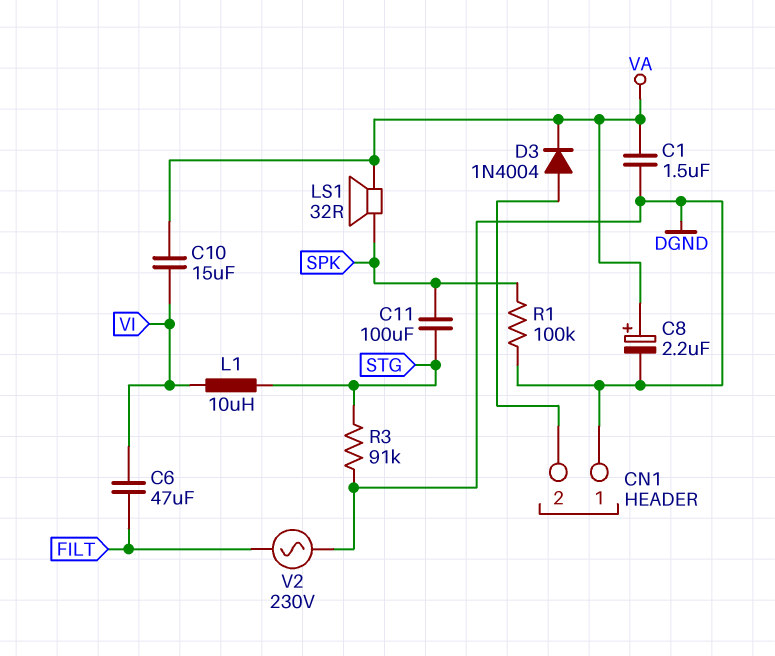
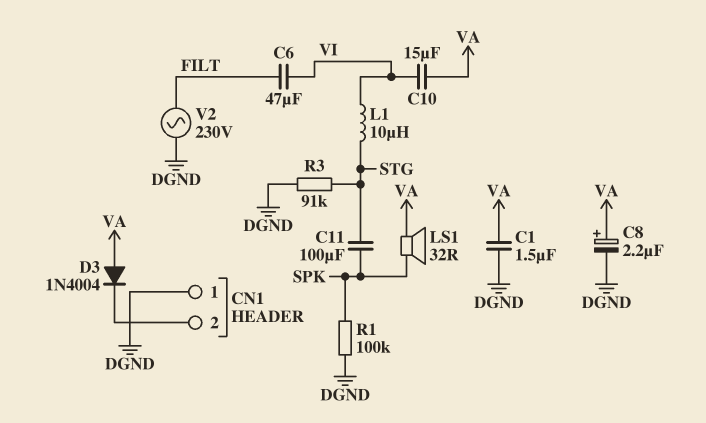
D3: diode 1N4004 (A CN1/2, K VA) -> diode 1N4004 (A VA, K CN1/2)

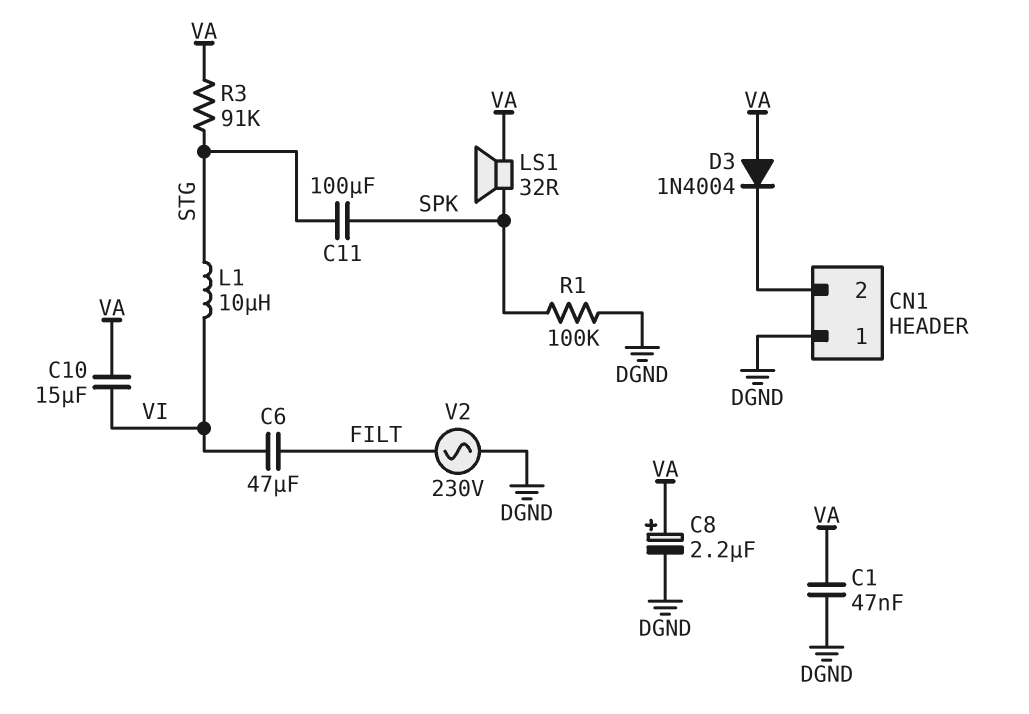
C1: 1.5uF (DGND, VA) -> 47nF (DGND, VA)
R3: 91k (DGND, STG) -> 91k (STG, VA)

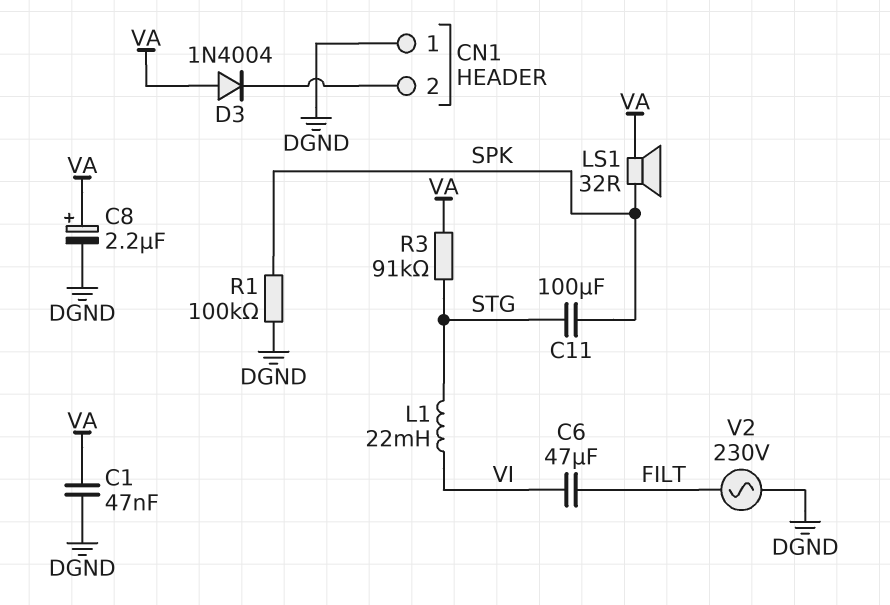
C10: 15uF (VA, VI) -> none
L1: 10uH (STG, VI) -> 22mH (STG, VI)

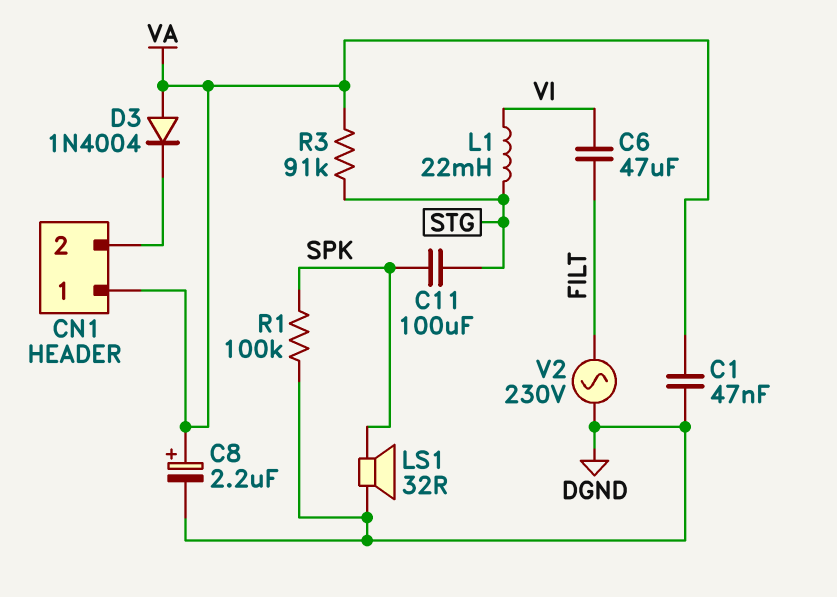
CN1 pin 1: DGND -> VA
LS1: speaker 32R (SPK, VA) -> speaker 32R (DGND, SPK)

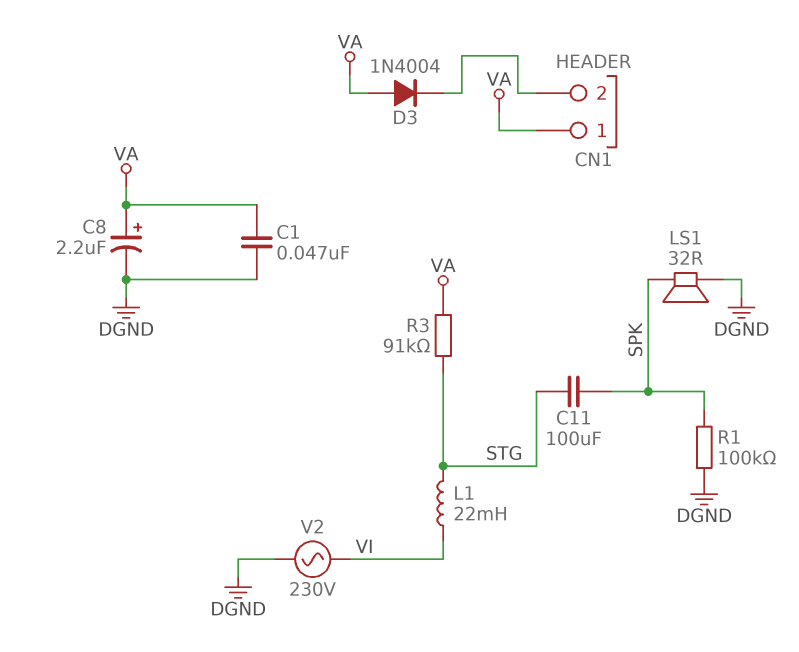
C6: 47uF (FILT, VI) -> none
V2: AC 230V (DGND, FILT) -> AC 230V (DGND, VI)

